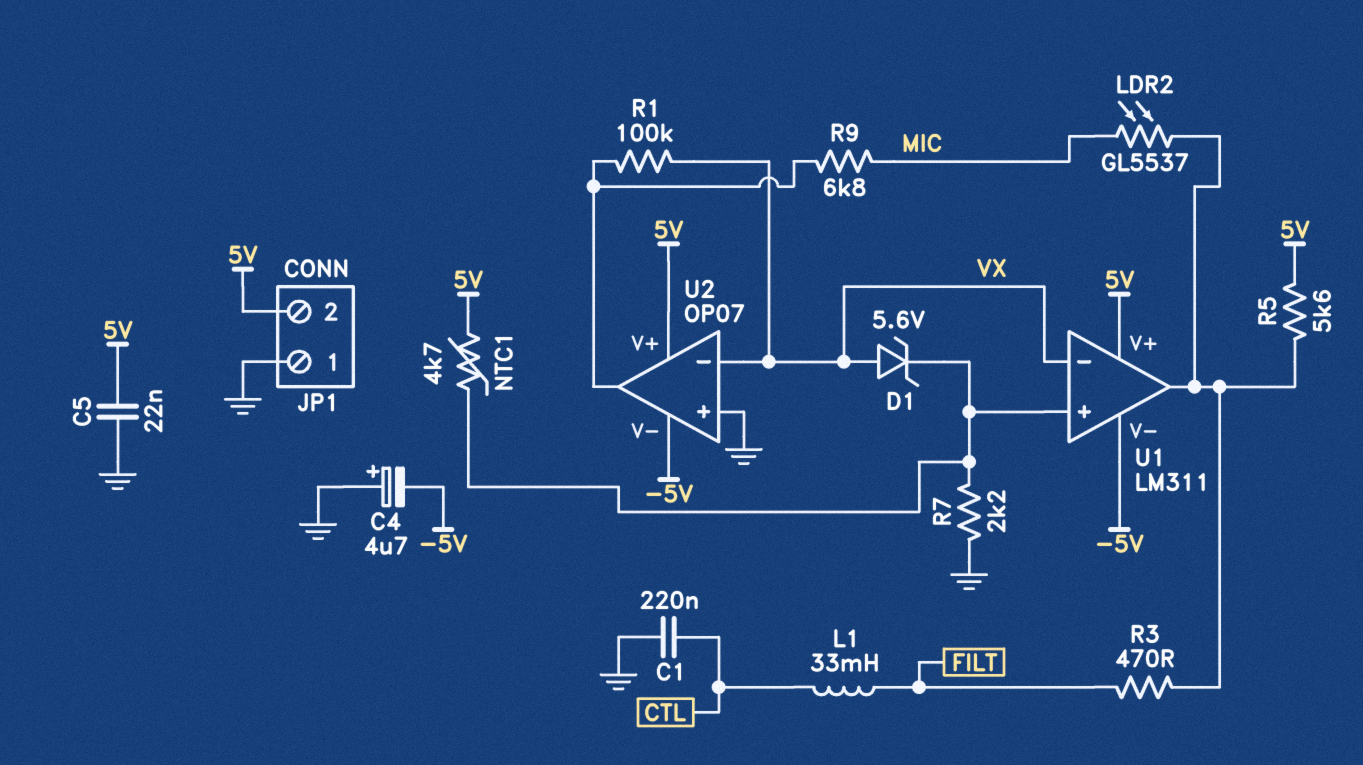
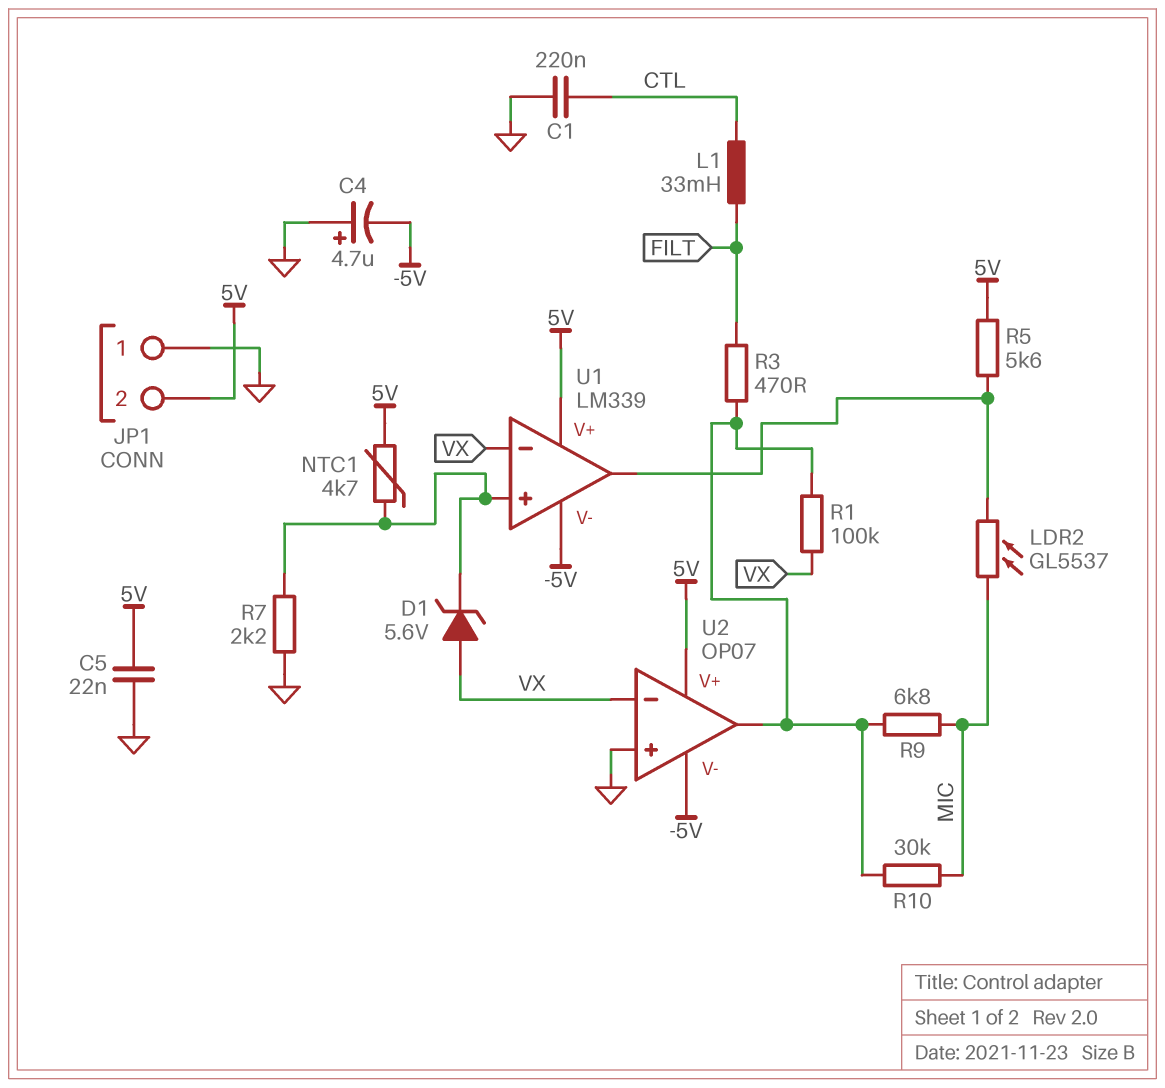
R3: 470 (FILT, U1/out) -> 470 (FILT, U2/out)
R10: none -> 30k (MIC, U2/out)
U1: LM311 -> LM339

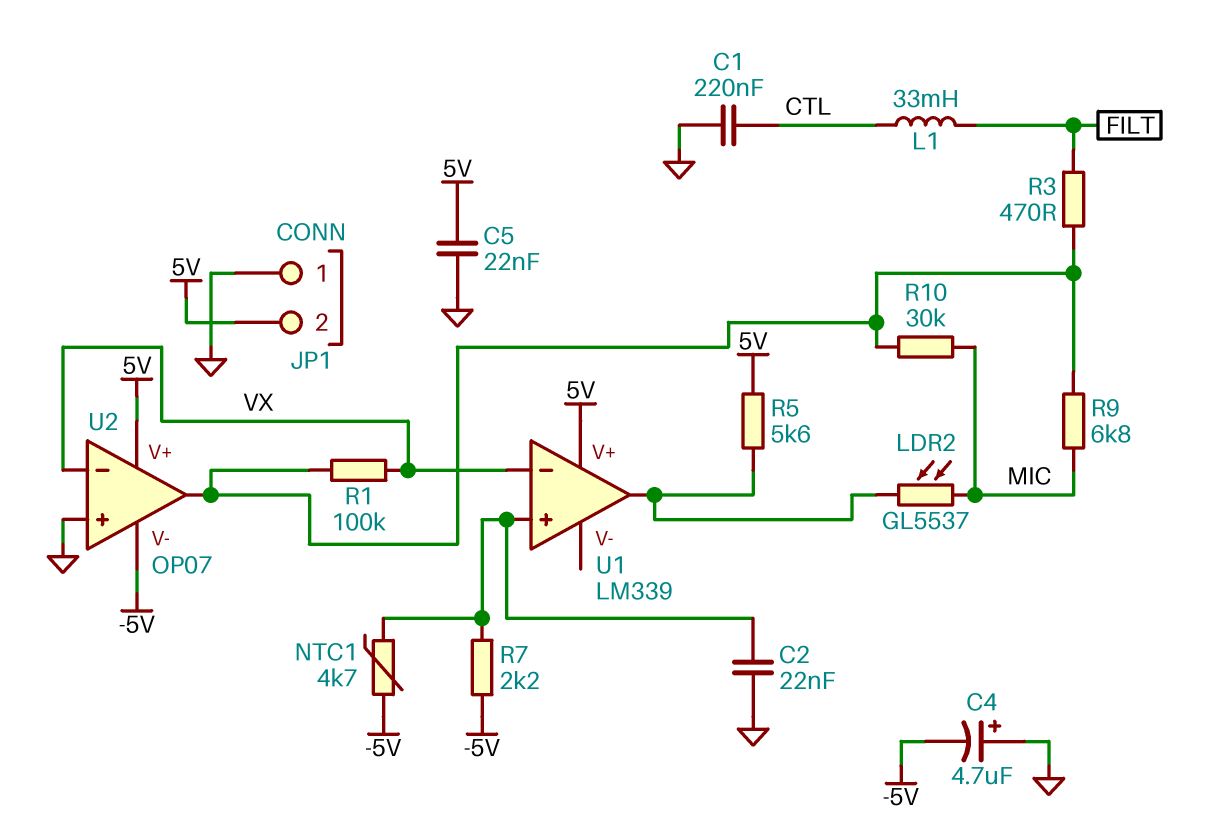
C2: none -> 22nF (GND, U1/in+)
D1: zener 5.6V (A VX, K U1/in+) -> none
NTC1: 4.7k (5V, U1/in+) -> 4.7k (-5V, U1/in+)
R7: 2.2k (GND, U1/in+) -> 2.2k (-5V, U1/in+)
U1 pin V-: -5V -> none

